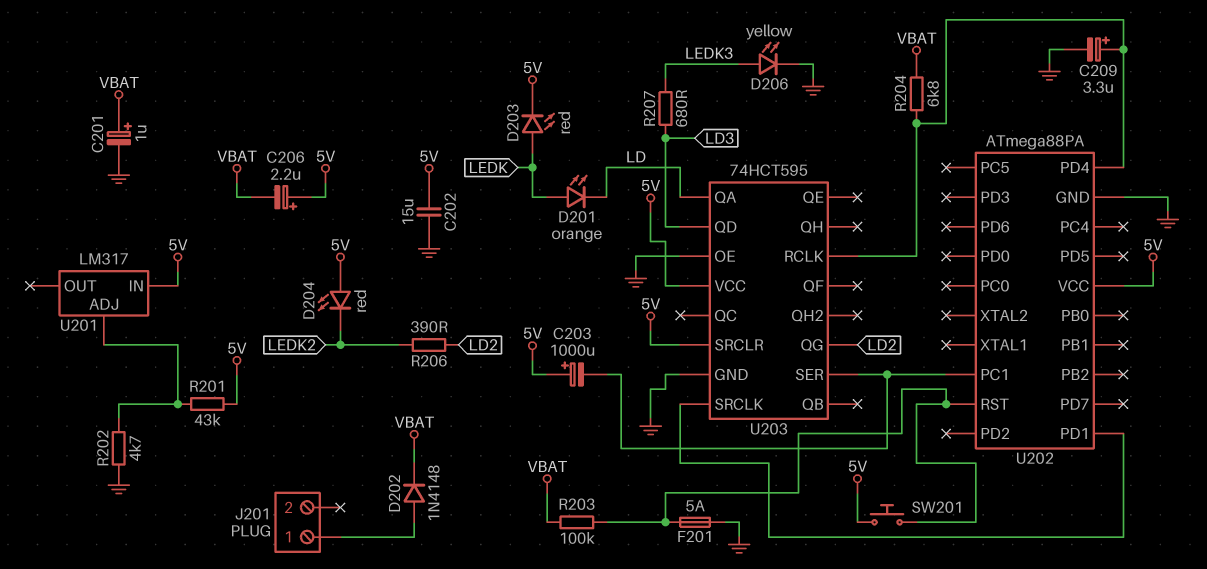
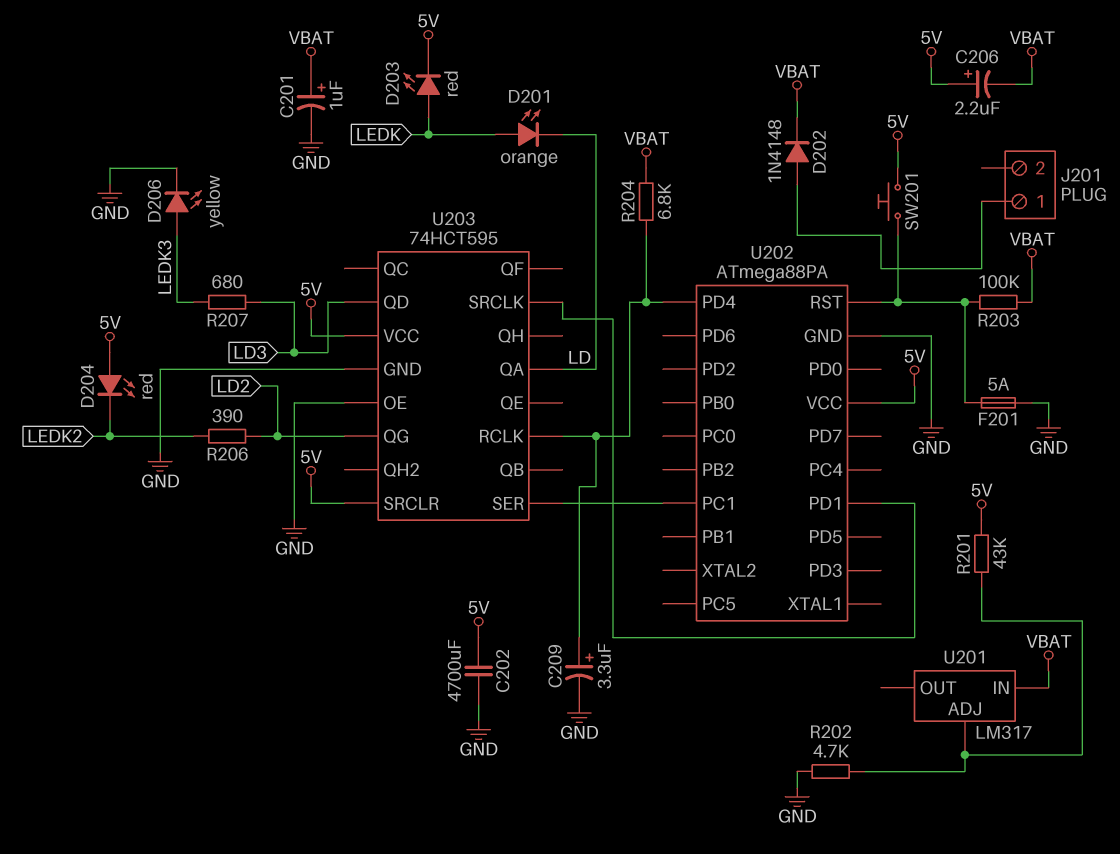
C202: 15uF (5V, GND) -> 4700uF (5V, GND)
C203: 1000uF (plus 5V, minus U202/PC1) -> none
U201 pin IN: 5V -> VBAT

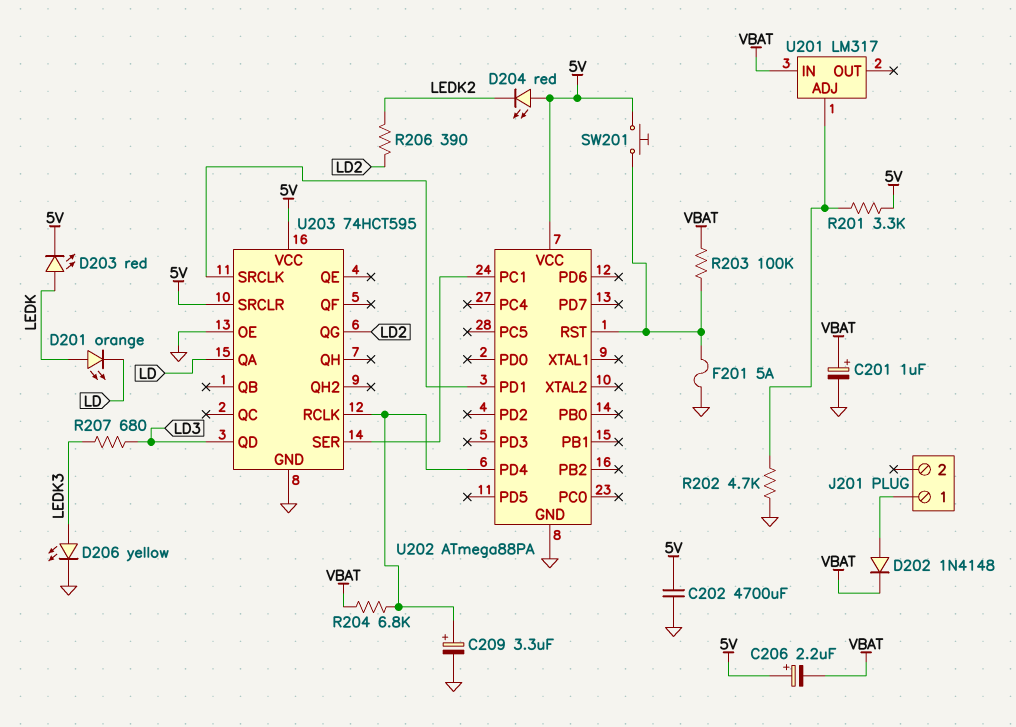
R201: 43k (5V, U201/ADJ) -> 3.3k (5V, U201/ADJ)

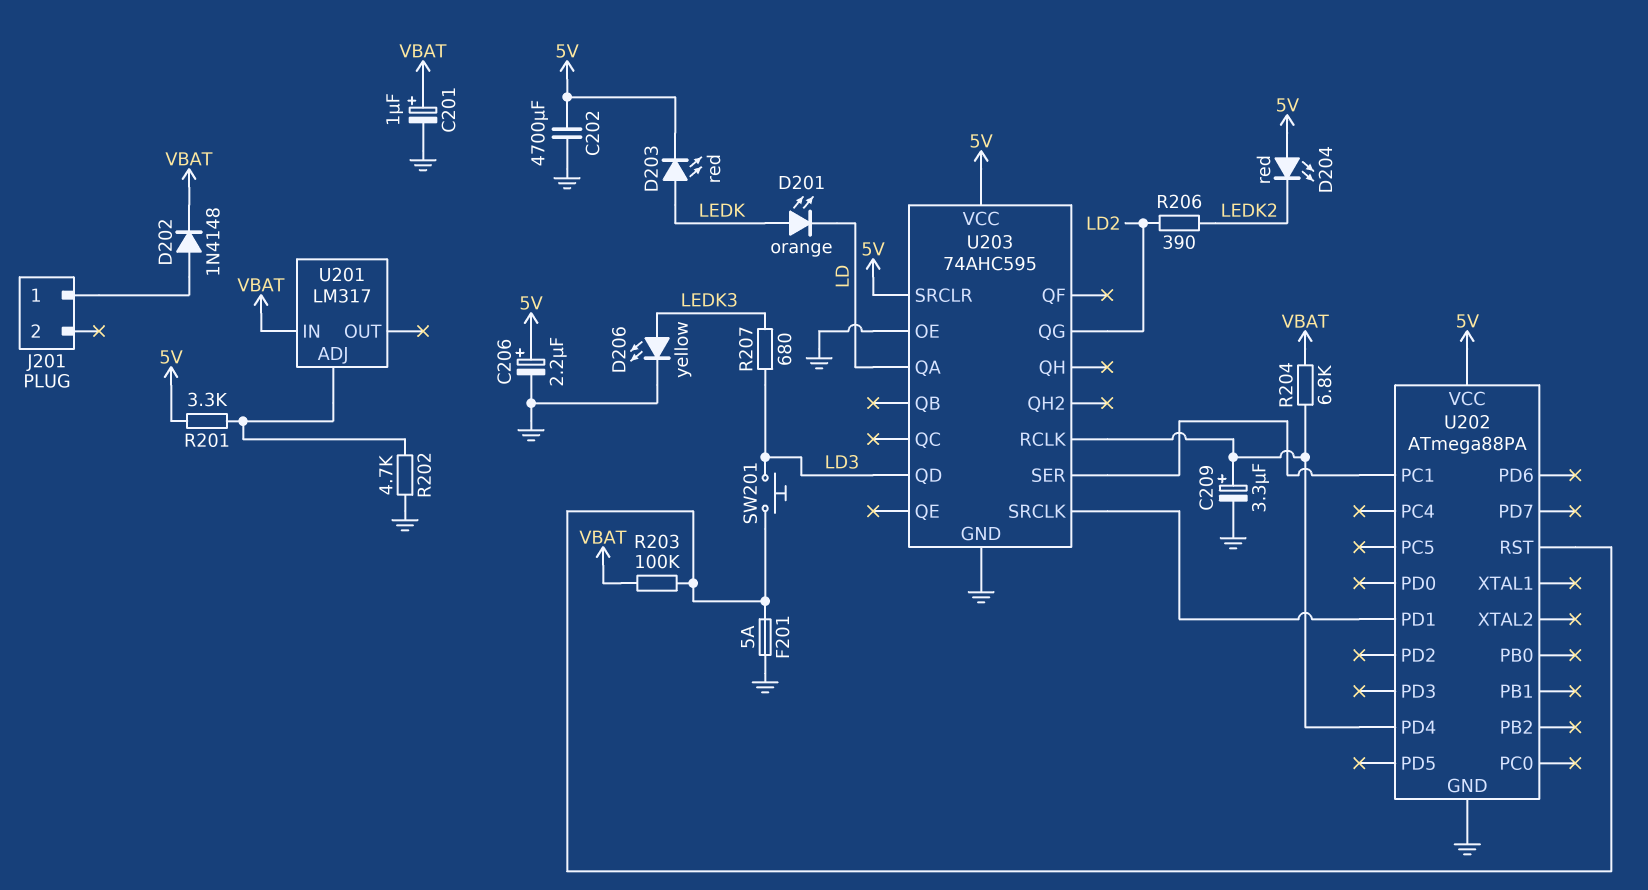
C206: 2.2uF (plus 5V, minus VBAT) -> 2.2uF (plus 5V, minus GND)
SW201: button (5V, U202/RST) -> button (LD3, U202/RST)
U203: 74HCT595 -> 74AHC595

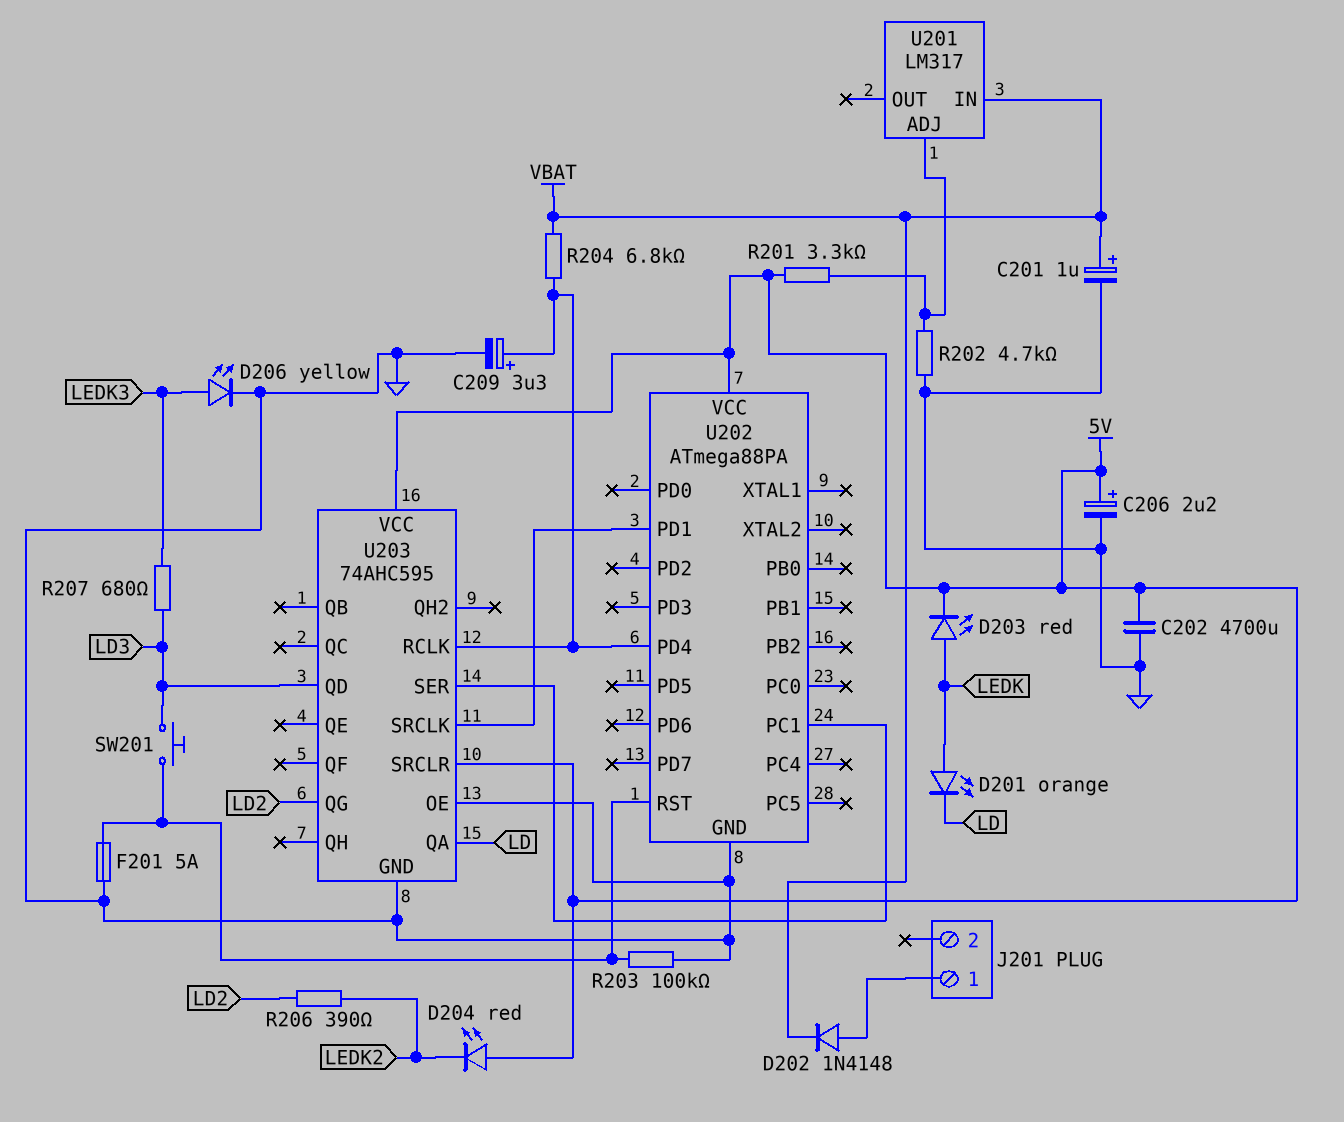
R203: 100k (U202/RST, VBAT) -> 100k (GND, U202/RST)

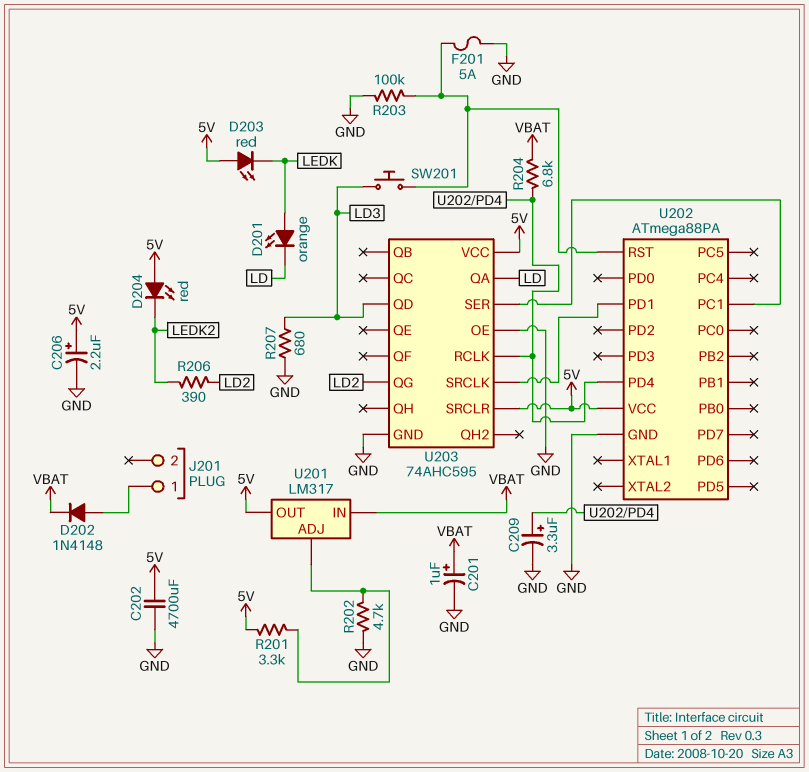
D203: LED red (A LEDK, K 5V) -> LED red (A 5V, K LEDK)
D206: LED yellow (A LEDK3, K GND) -> none
R207: 680 (LD3, LEDK3) -> 680 (GND, LD3)
U201 pin OUT: none -> 5V

